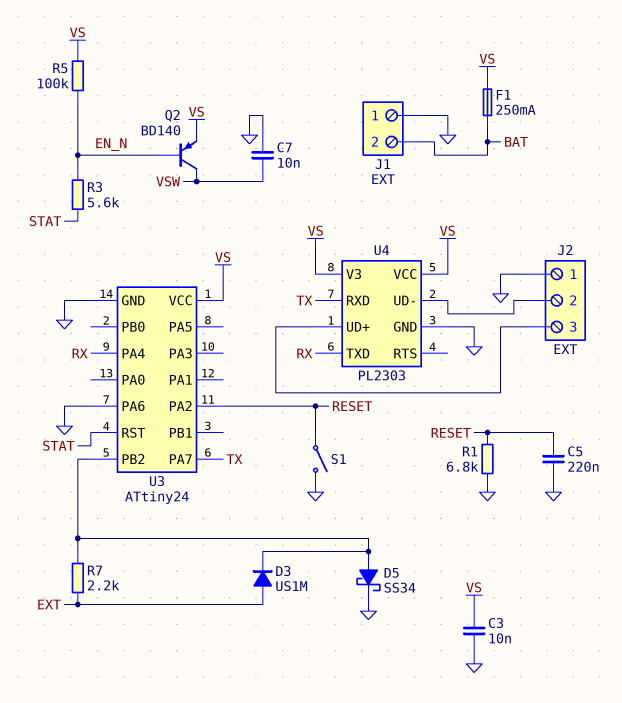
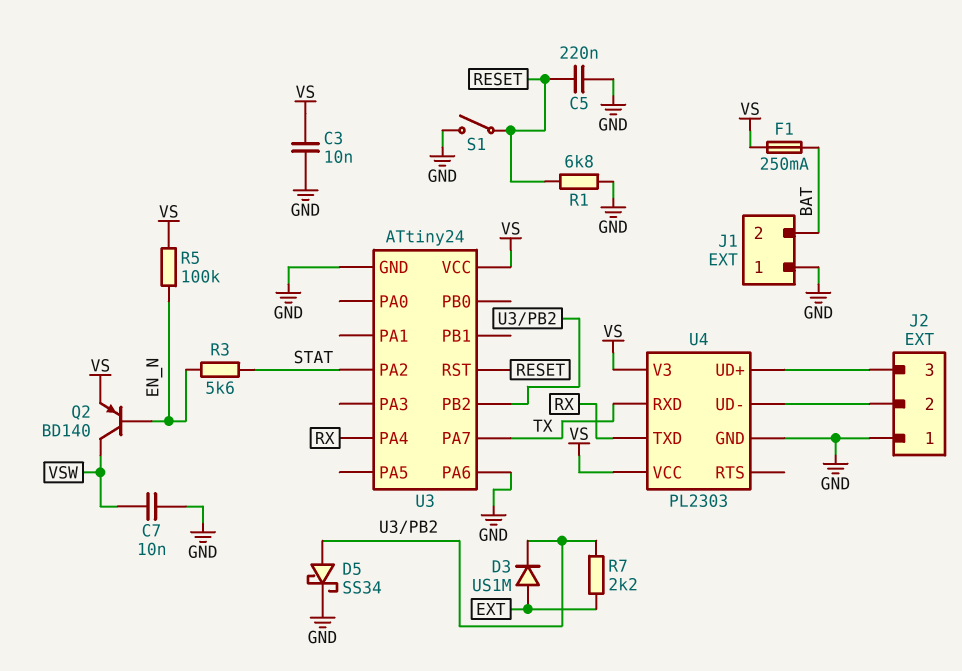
U3 pin PA2: RESET -> STAT
U3 pin RST: STAT -> RESET

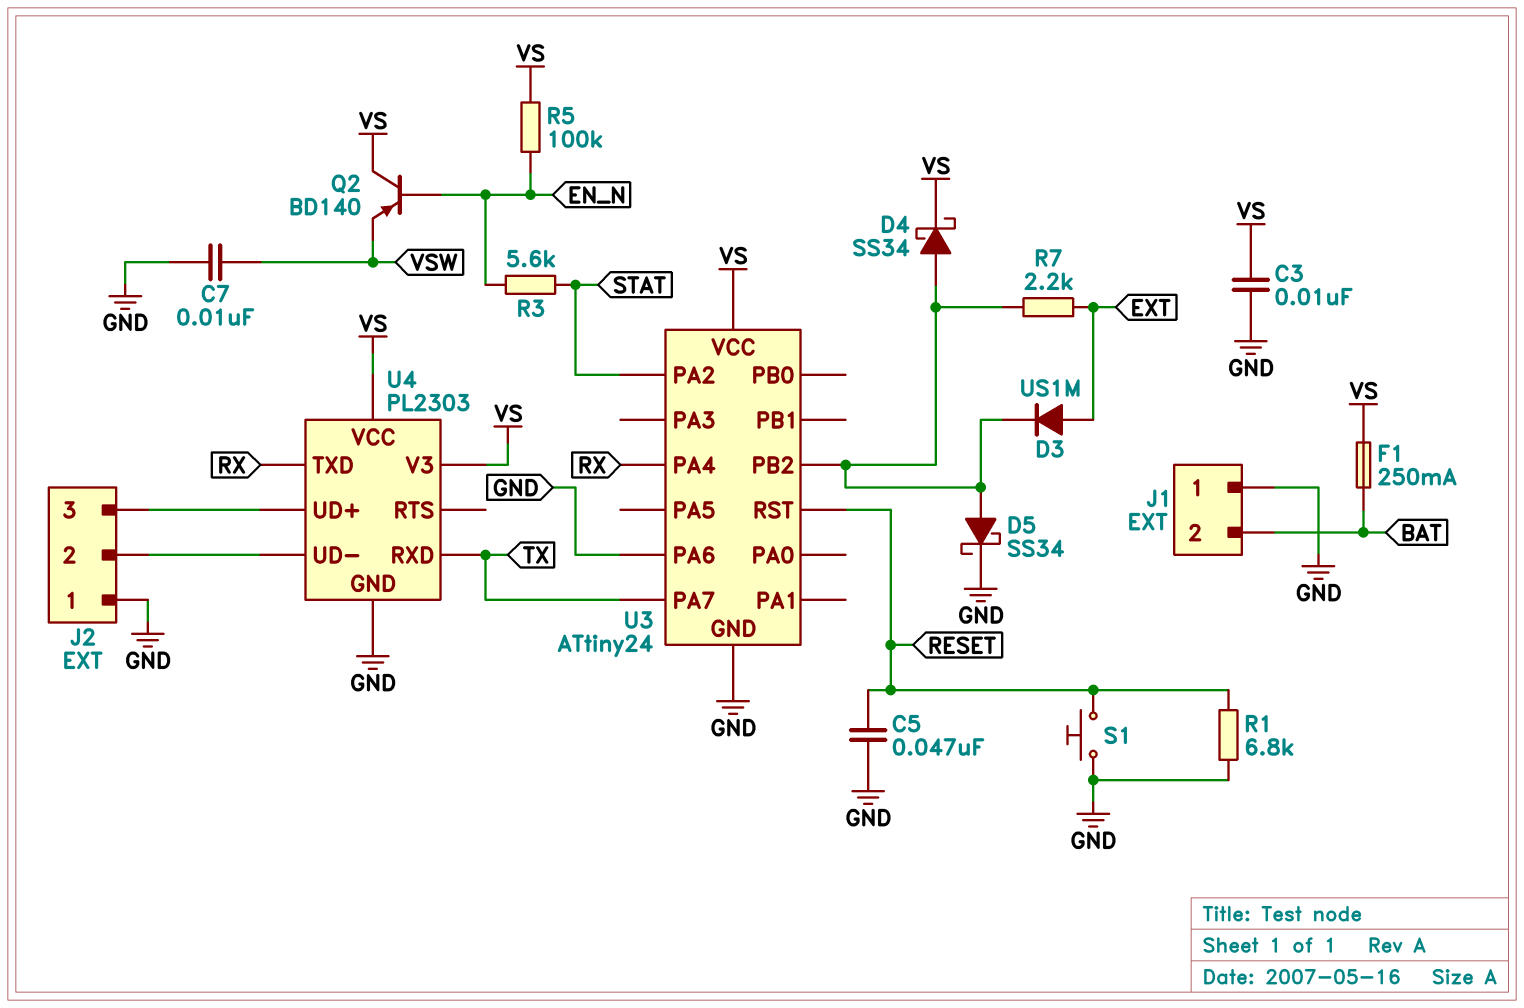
C5: 220nF (GND, RESET) -> 47nF (GND, RESET)
D4: none -> schottky SS34 (A U3/PB2, K VS)
Q2: PNP BD140 (B EN_N, C VSW, E VS) -> PNP BD140 (B EN_N, C VS, E VSW)
S1: switch (GND, RESET) -> button (GND, RESET)

